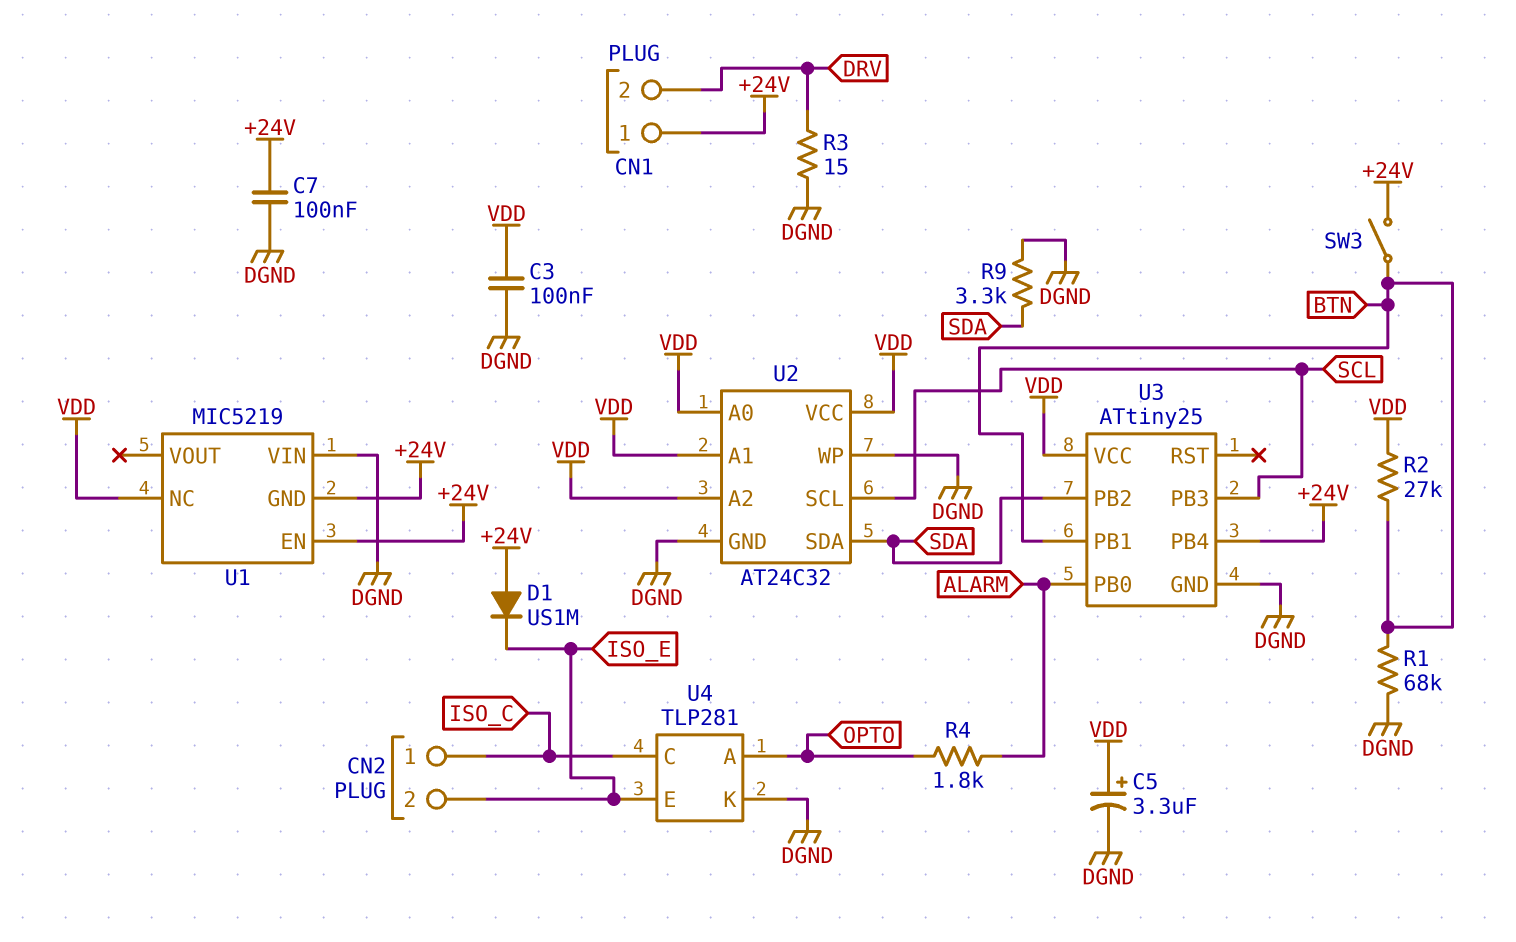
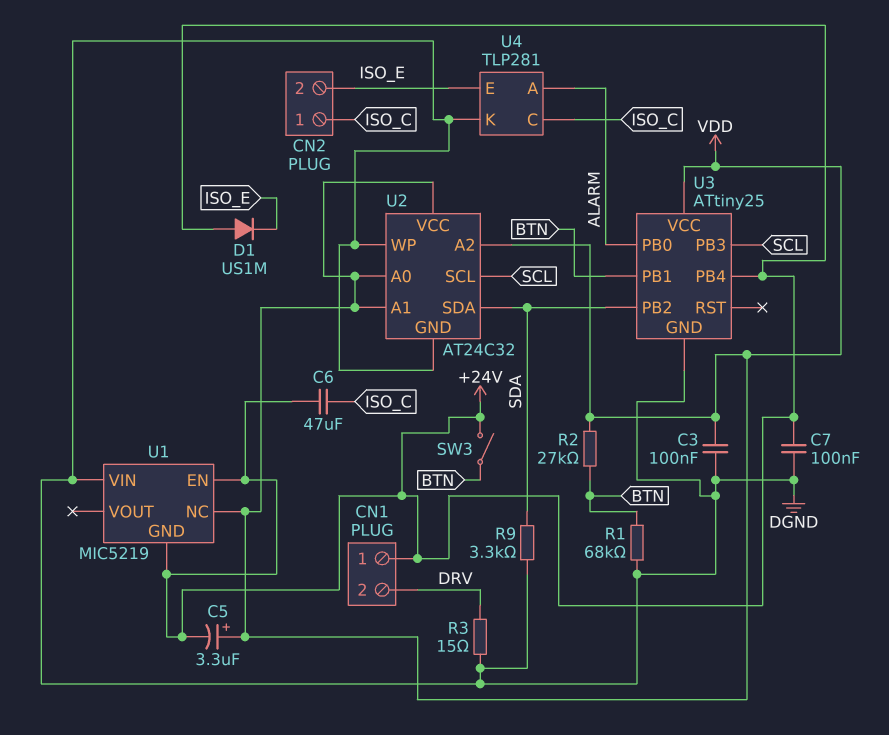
C5: 3.3uF (plus VDD, minus DGND) -> 3.3uF (plus VDD, minus +24V)
C6: none -> 47uF (+24V, ISO_C)
R4: 1.8k (ALARM, OPTO) -> none
U4 pin A: OPTO -> ALARM

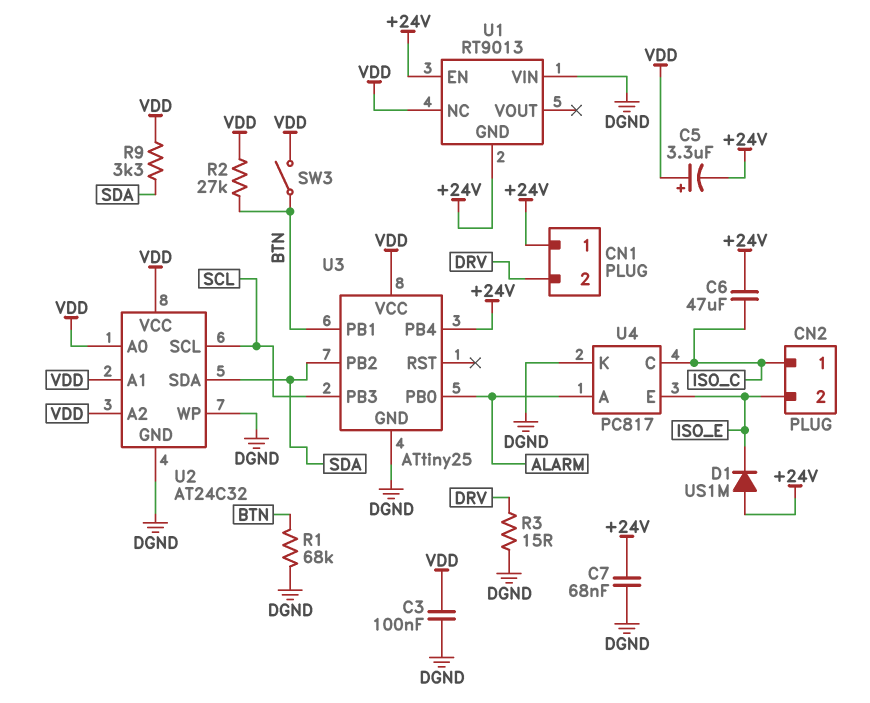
C7: 100nF (+24V, DGND) -> 68nF (+24V, DGND)
R9: 3.3k (DGND, SDA) -> 3.3k (SDA, VDD)
SW3: switch (+24V, BTN) -> switch (BTN, VDD)
U1: MIC5219 -> RT9013
U4: TLP281 -> PC817

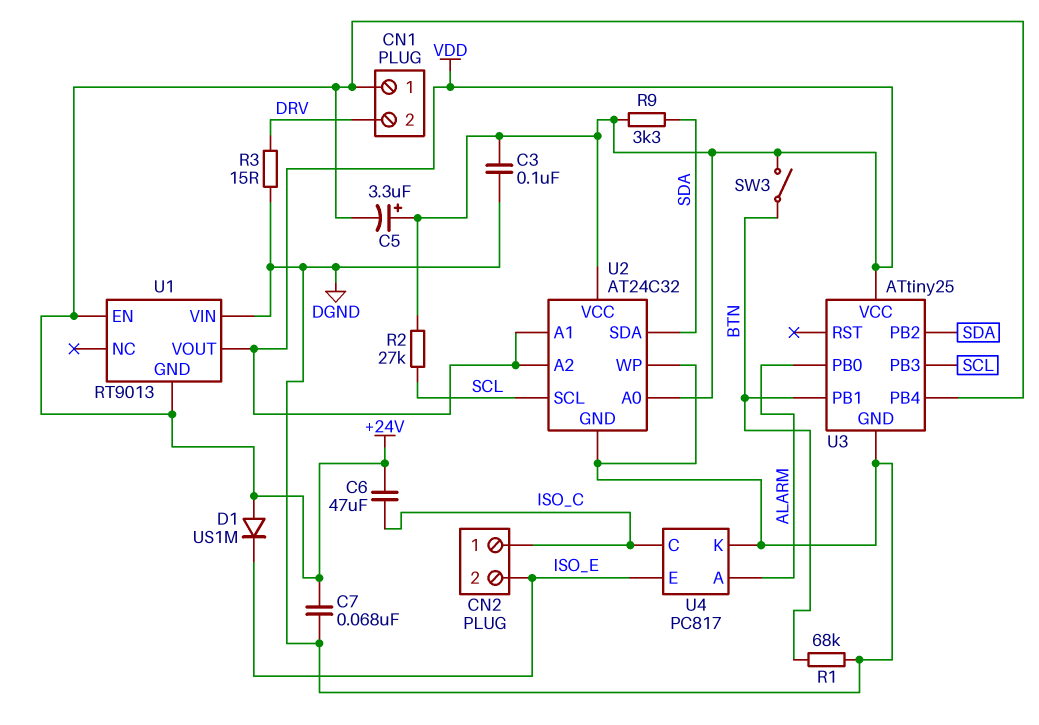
R2: 27k (BTN, VDD) -> 27k (SCL, VDD)
U1 pin NC: VDD -> none
U1 pin VOUT: none -> VDD

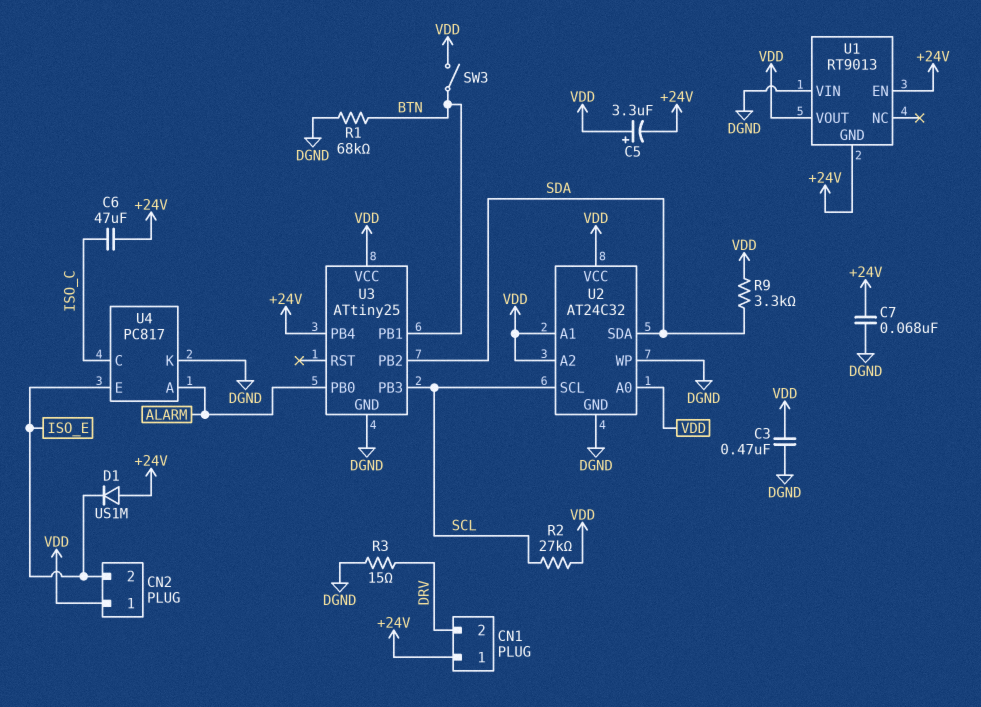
C3: 100nF (DGND, VDD) -> 470nF (DGND, VDD)
CN2 pin 1: ISO_C -> VDD

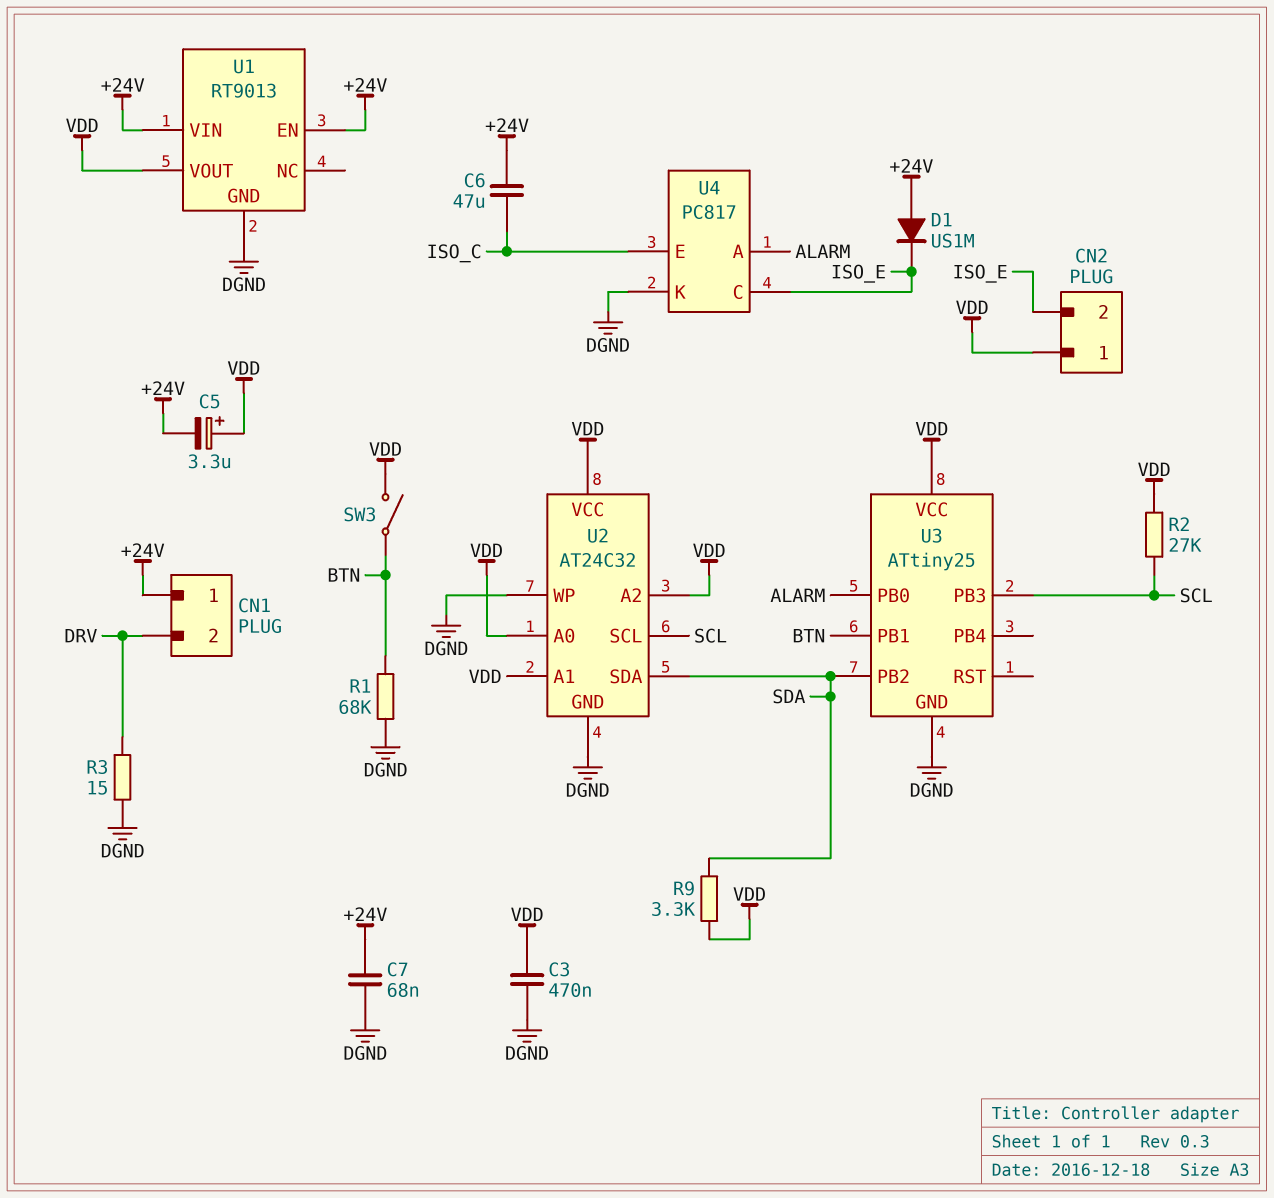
U1 pin GND: +24V -> DGND
U1 pin VIN: DGND -> +24V
U3 pin PB4: +24V -> none
U4 pin C: ISO_C -> ISO_E
U4 pin E: ISO_E -> ISO_C

